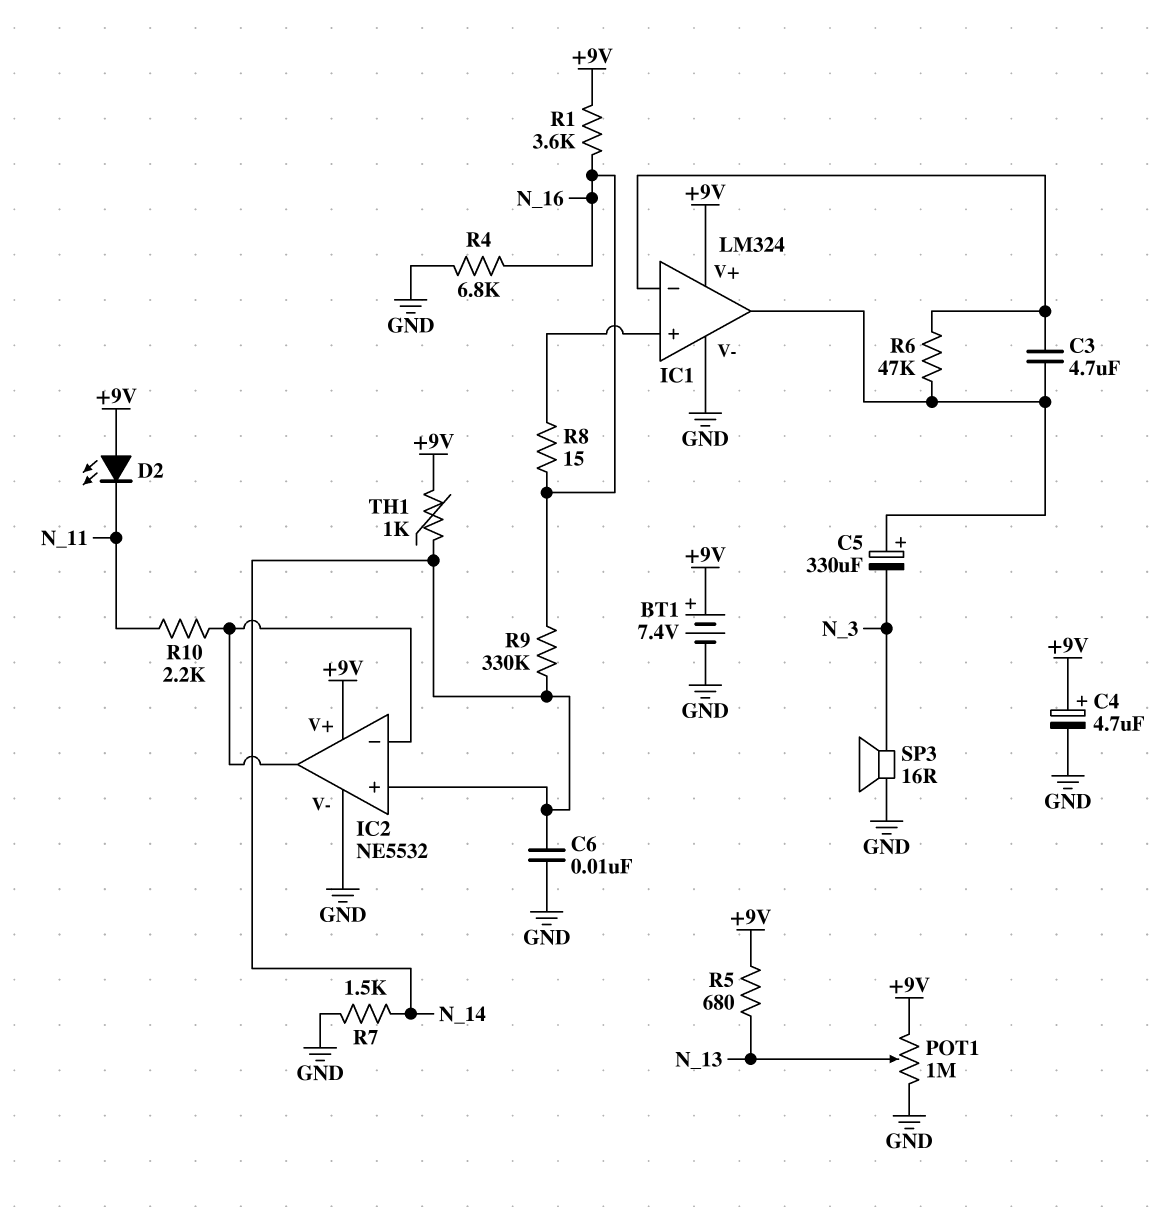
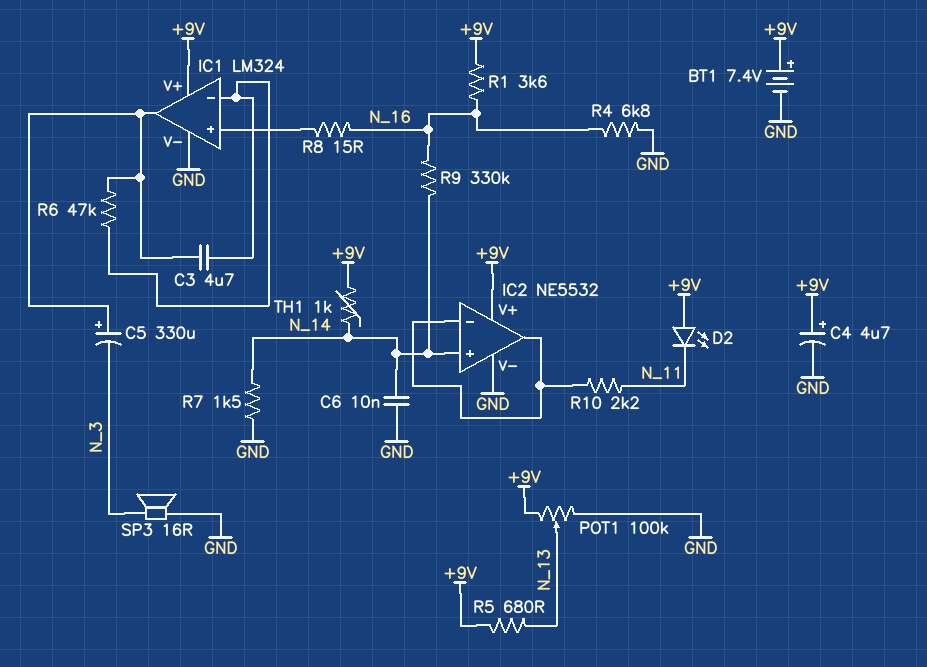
POT1: 1M (+9V, GND, wiper N_13) -> 100k (+9V, GND, wiper N_13)

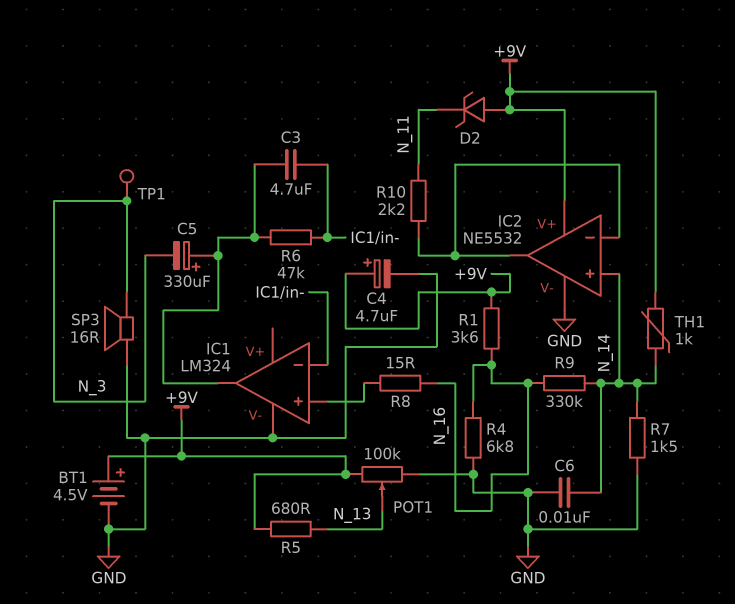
BT1: 7.4V (plus +9V, minus GND) -> 4.5V (plus +9V, minus GND)
D2: LED (A +9V, K N_11) -> zener (A +9V, K N_11)
IC1 pin V+: +9V -> none
TP1: none -> test point (N_3)

